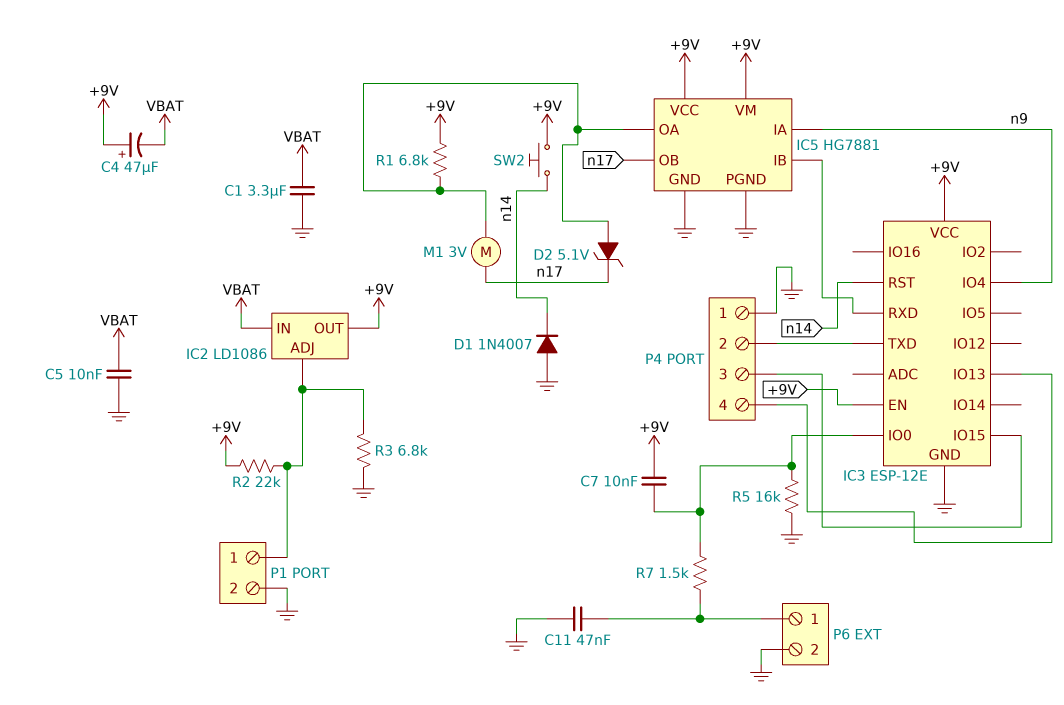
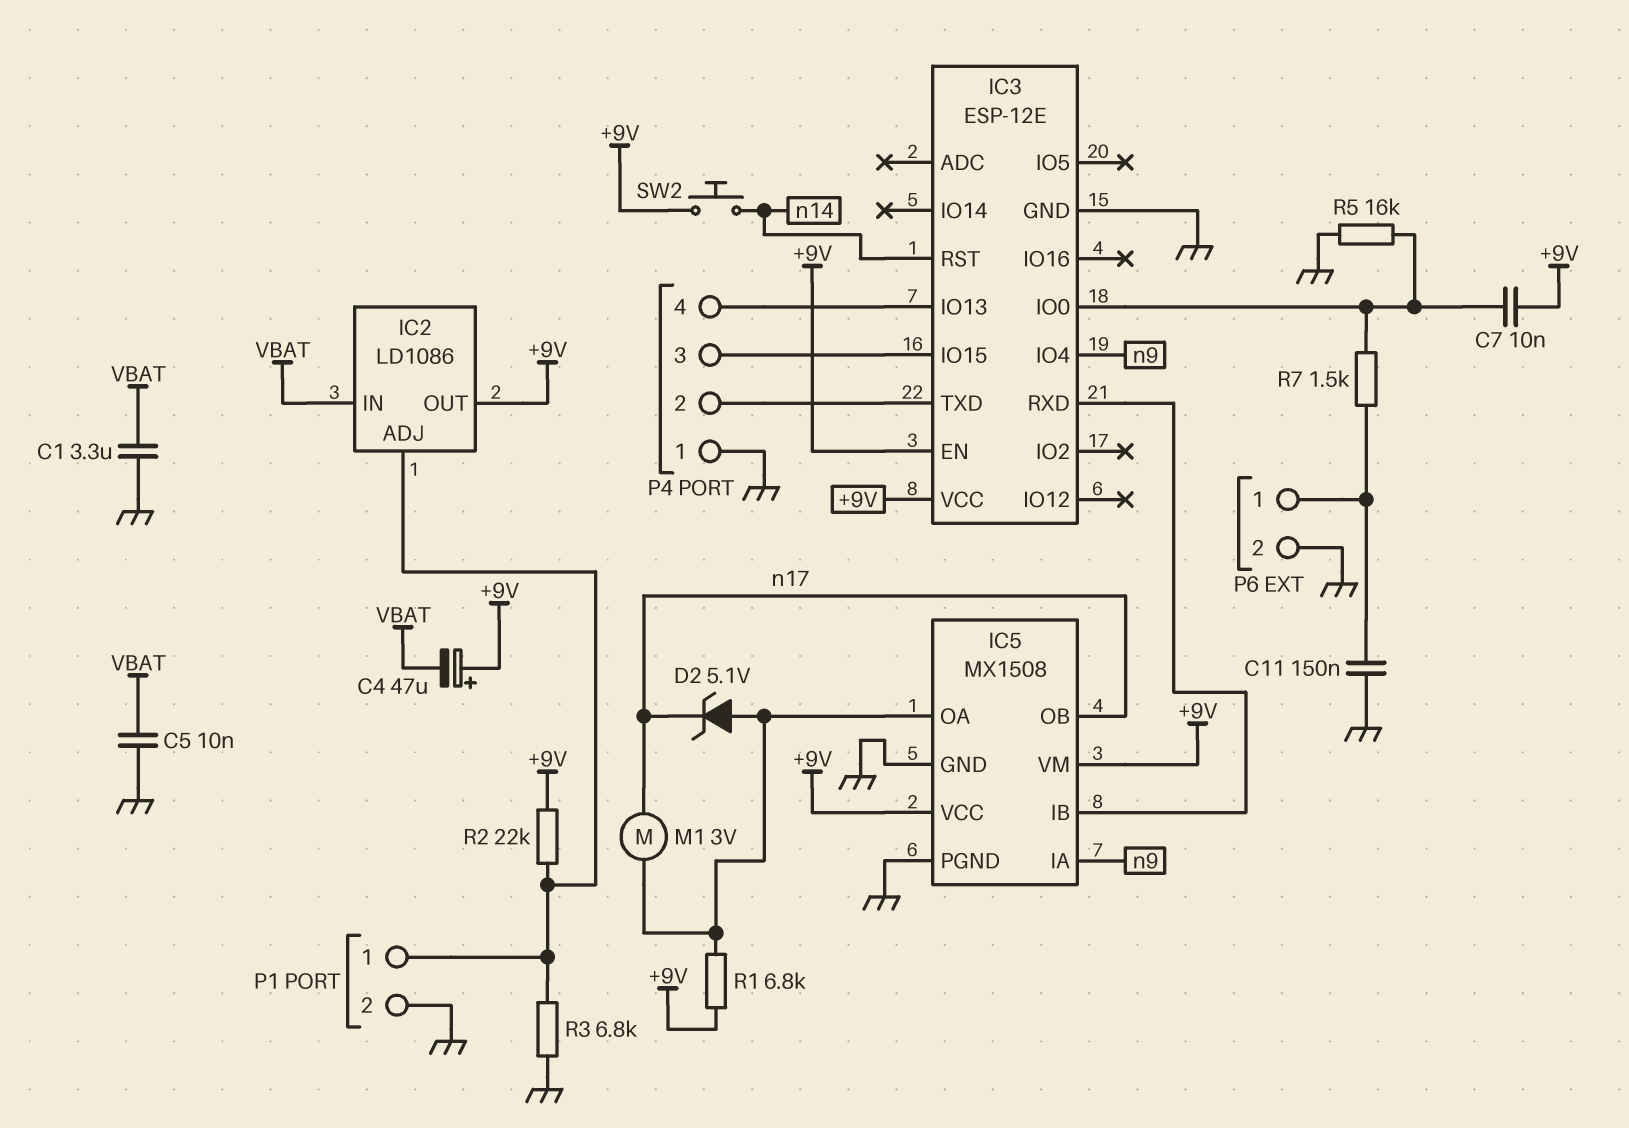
C11: 47nF (GND, P6/1) -> 150nF (GND, P6/1)
D1: diode 1N4007 (A GND, K n14) -> none
IC5: HG7881 -> MX1508

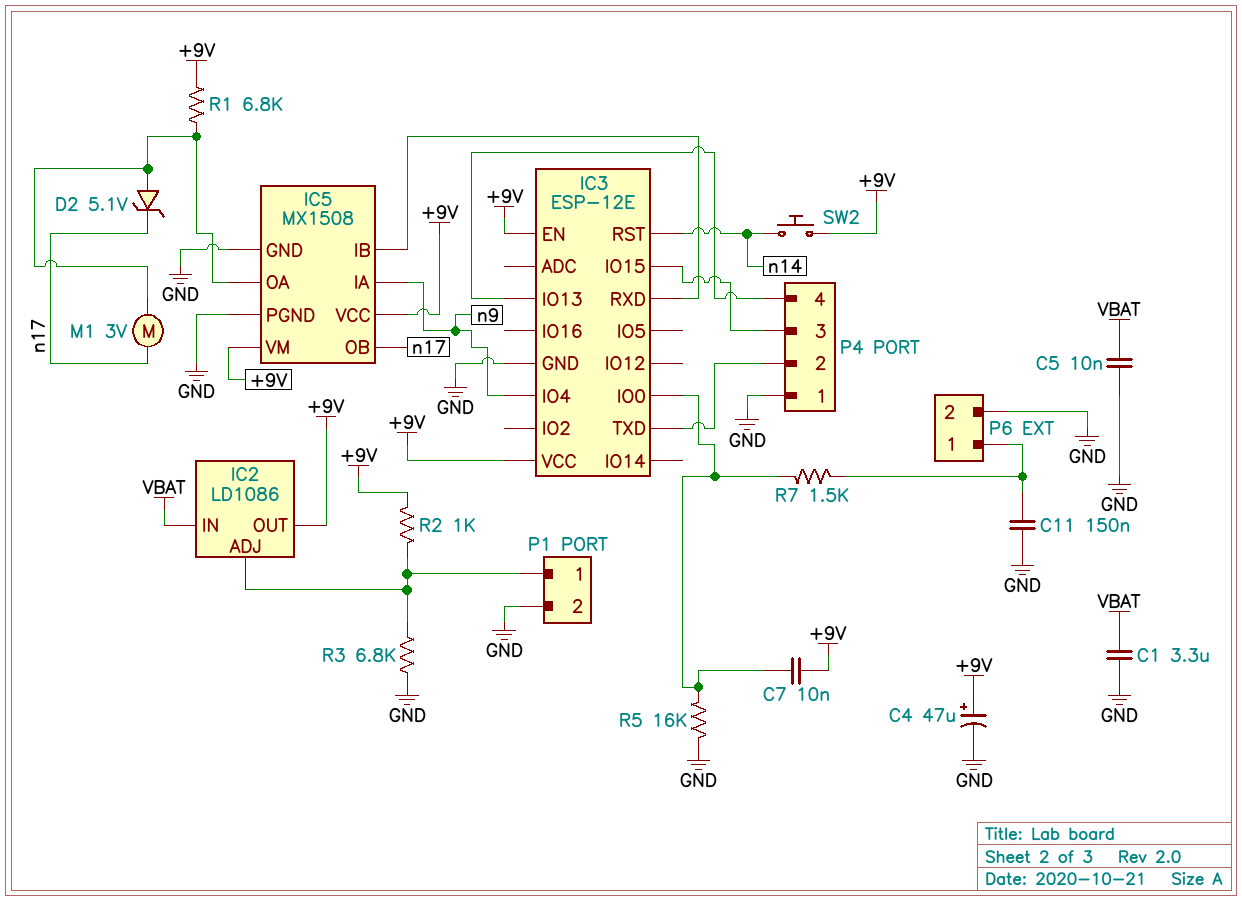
C4: 47uF (plus +9V, minus VBAT) -> 47uF (plus +9V, minus GND)
R2: 22k (+9V, IC2/ADJ) -> 1k (+9V, IC2/ADJ)

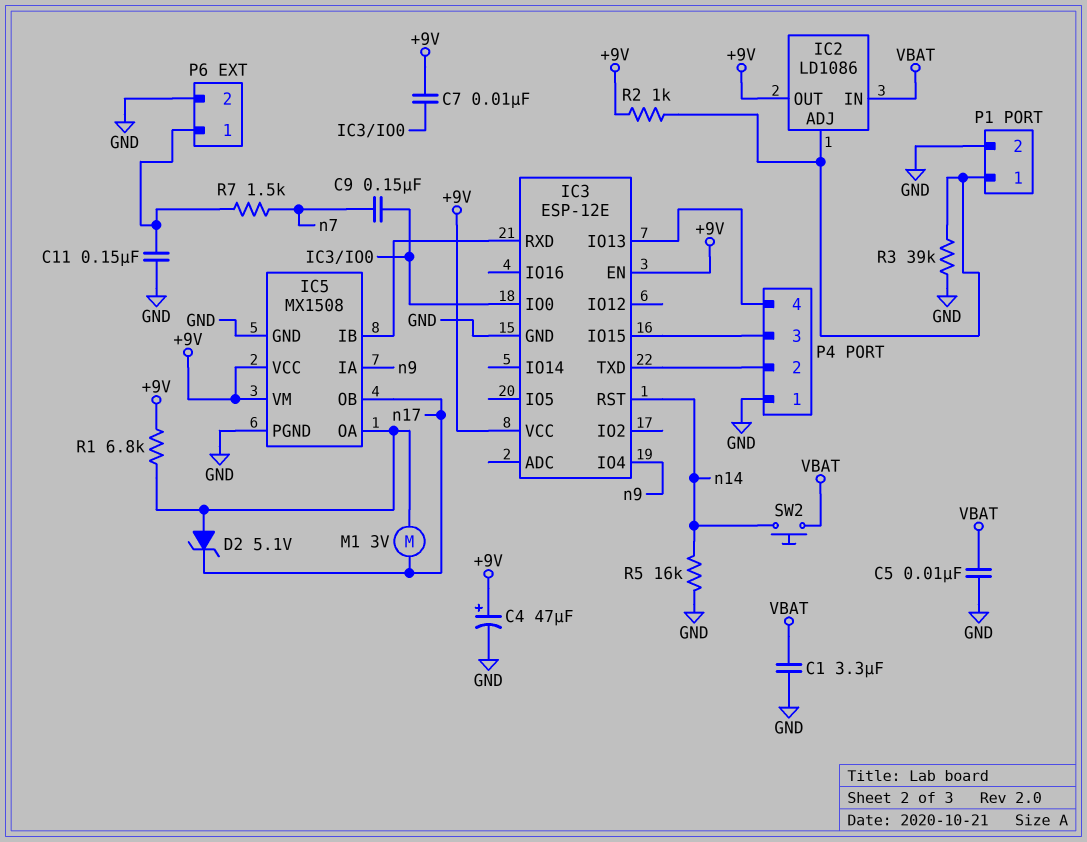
C9: none -> 150nF (IC3/IO0, n7)
R3: 6.8k (GND, IC2/ADJ) -> 39k (GND, IC2/ADJ)
R5: 16k (GND, IC3/IO0) -> 16k (GND, n14)
R7: 1.5k (IC3/IO0, P6/1) -> 1.5k (P6/1, n7)
SW2: button (+9V, n14) -> button (VBAT, n14)

